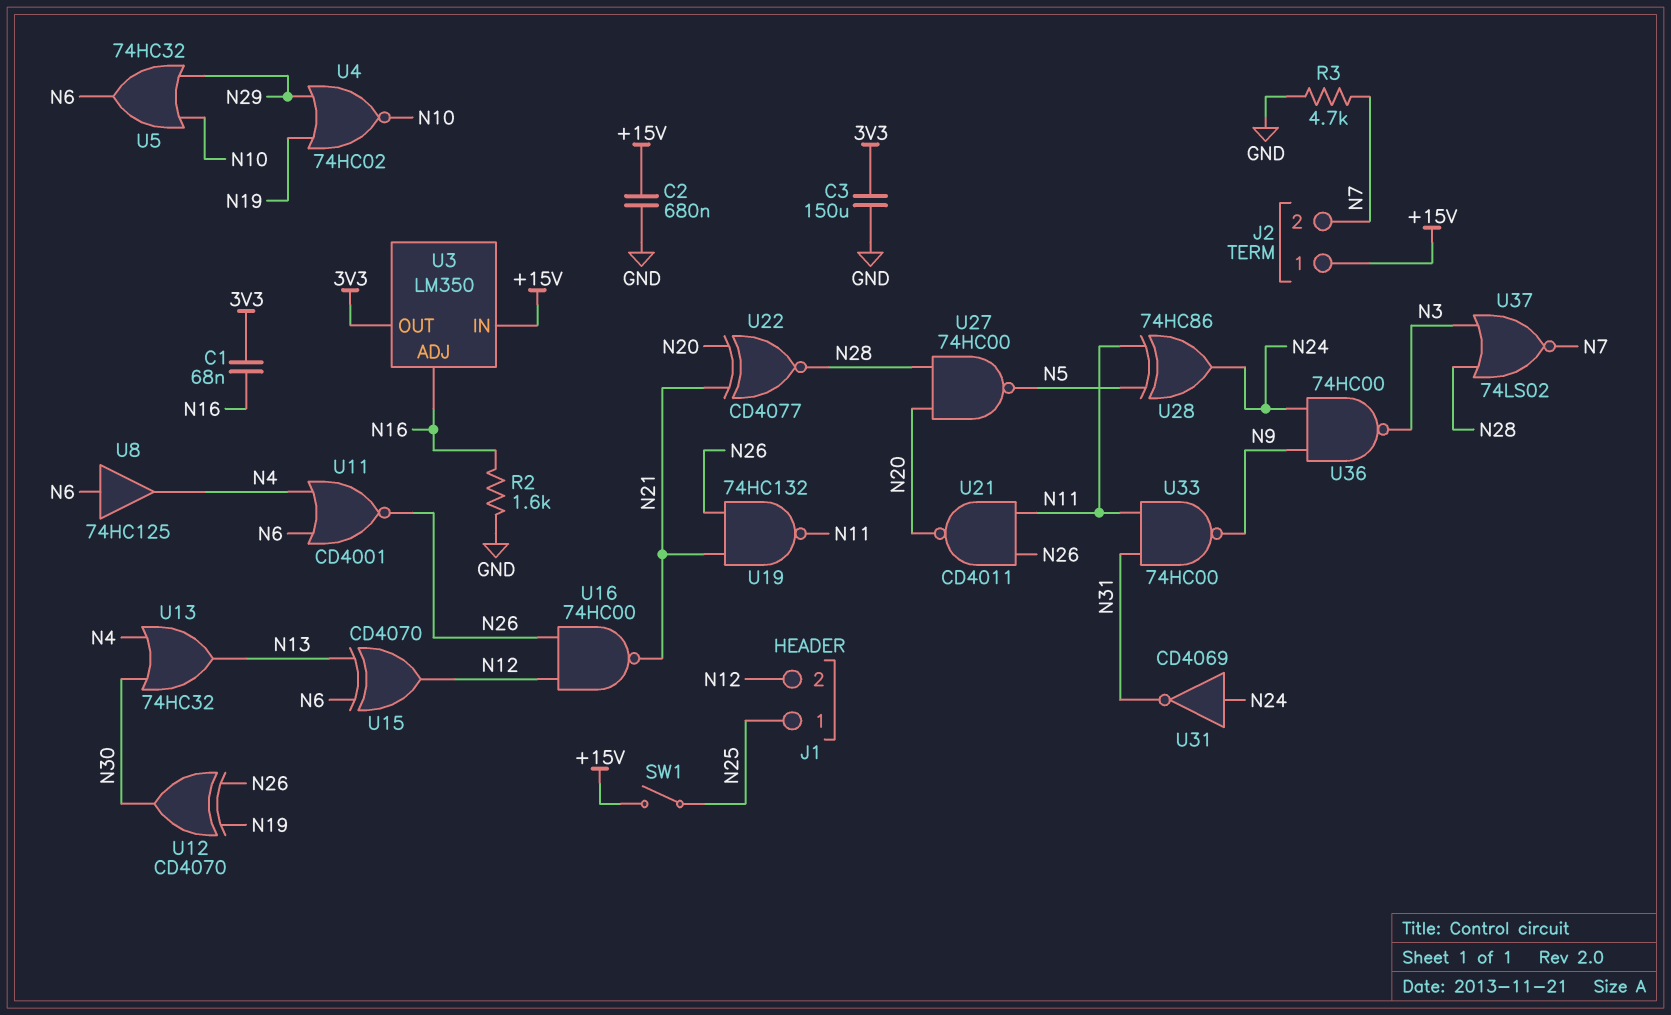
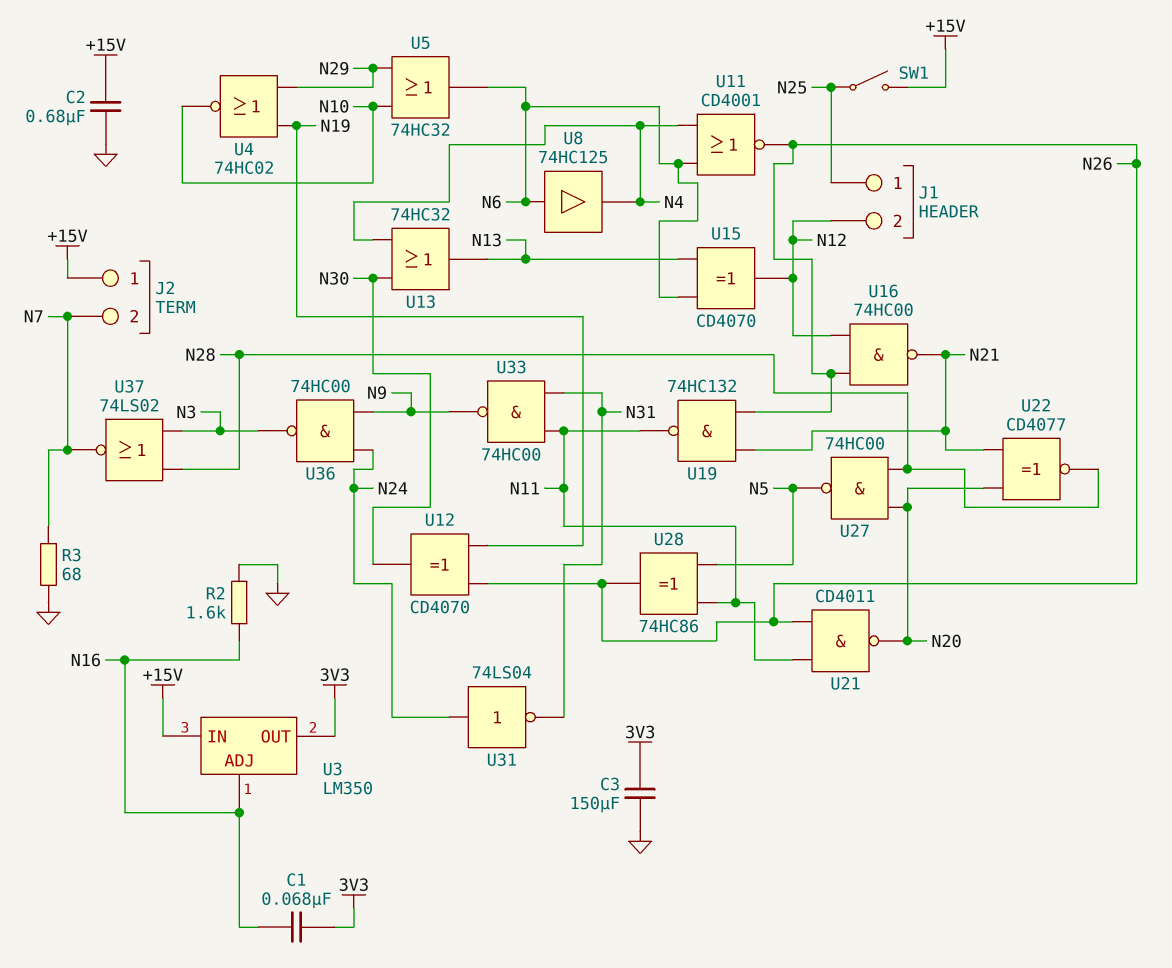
R3: 4.7k (GND, N7) -> 68 (GND, N7)
U28: XOR 74HC86 (in N5, in N11, out N24) -> XOR 74HC86 (in N5, in N11, out N26)
U31: NOT CD4069 (in N24, out N31) -> NOT 74LS04 (in N24, out N31)

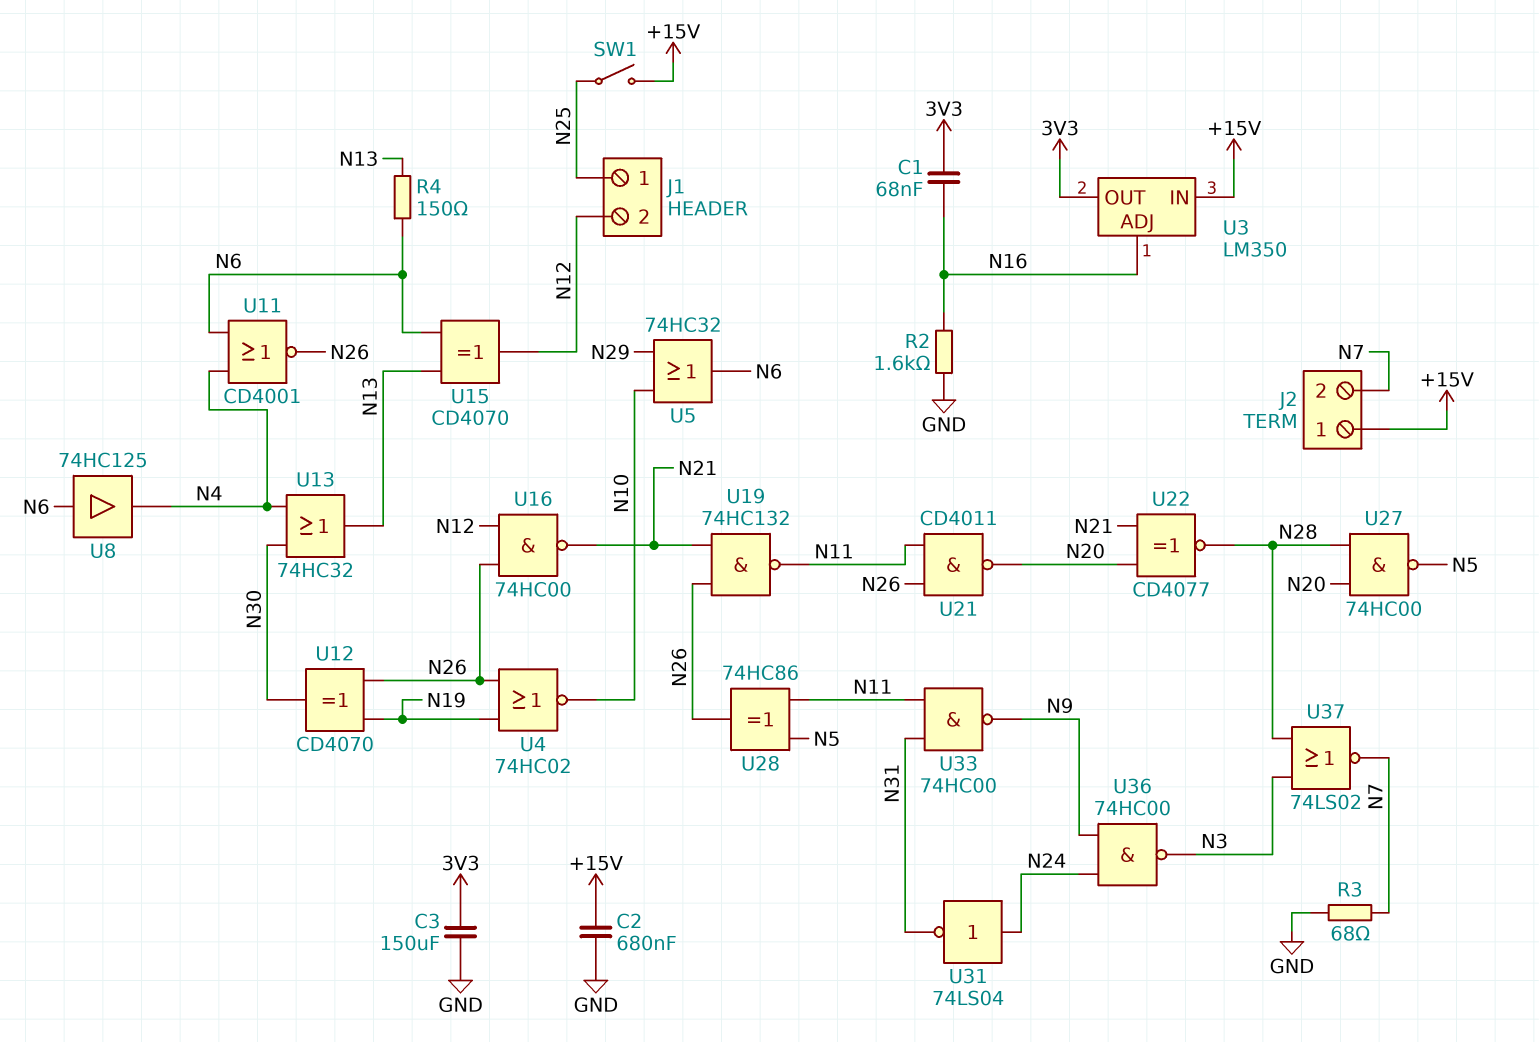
R4: none -> 150 (N6, N13)
U4: NOR 74HC02 (in N19, in N29, out N10) -> NOR 74HC02 (in N19, in N26, out N10)

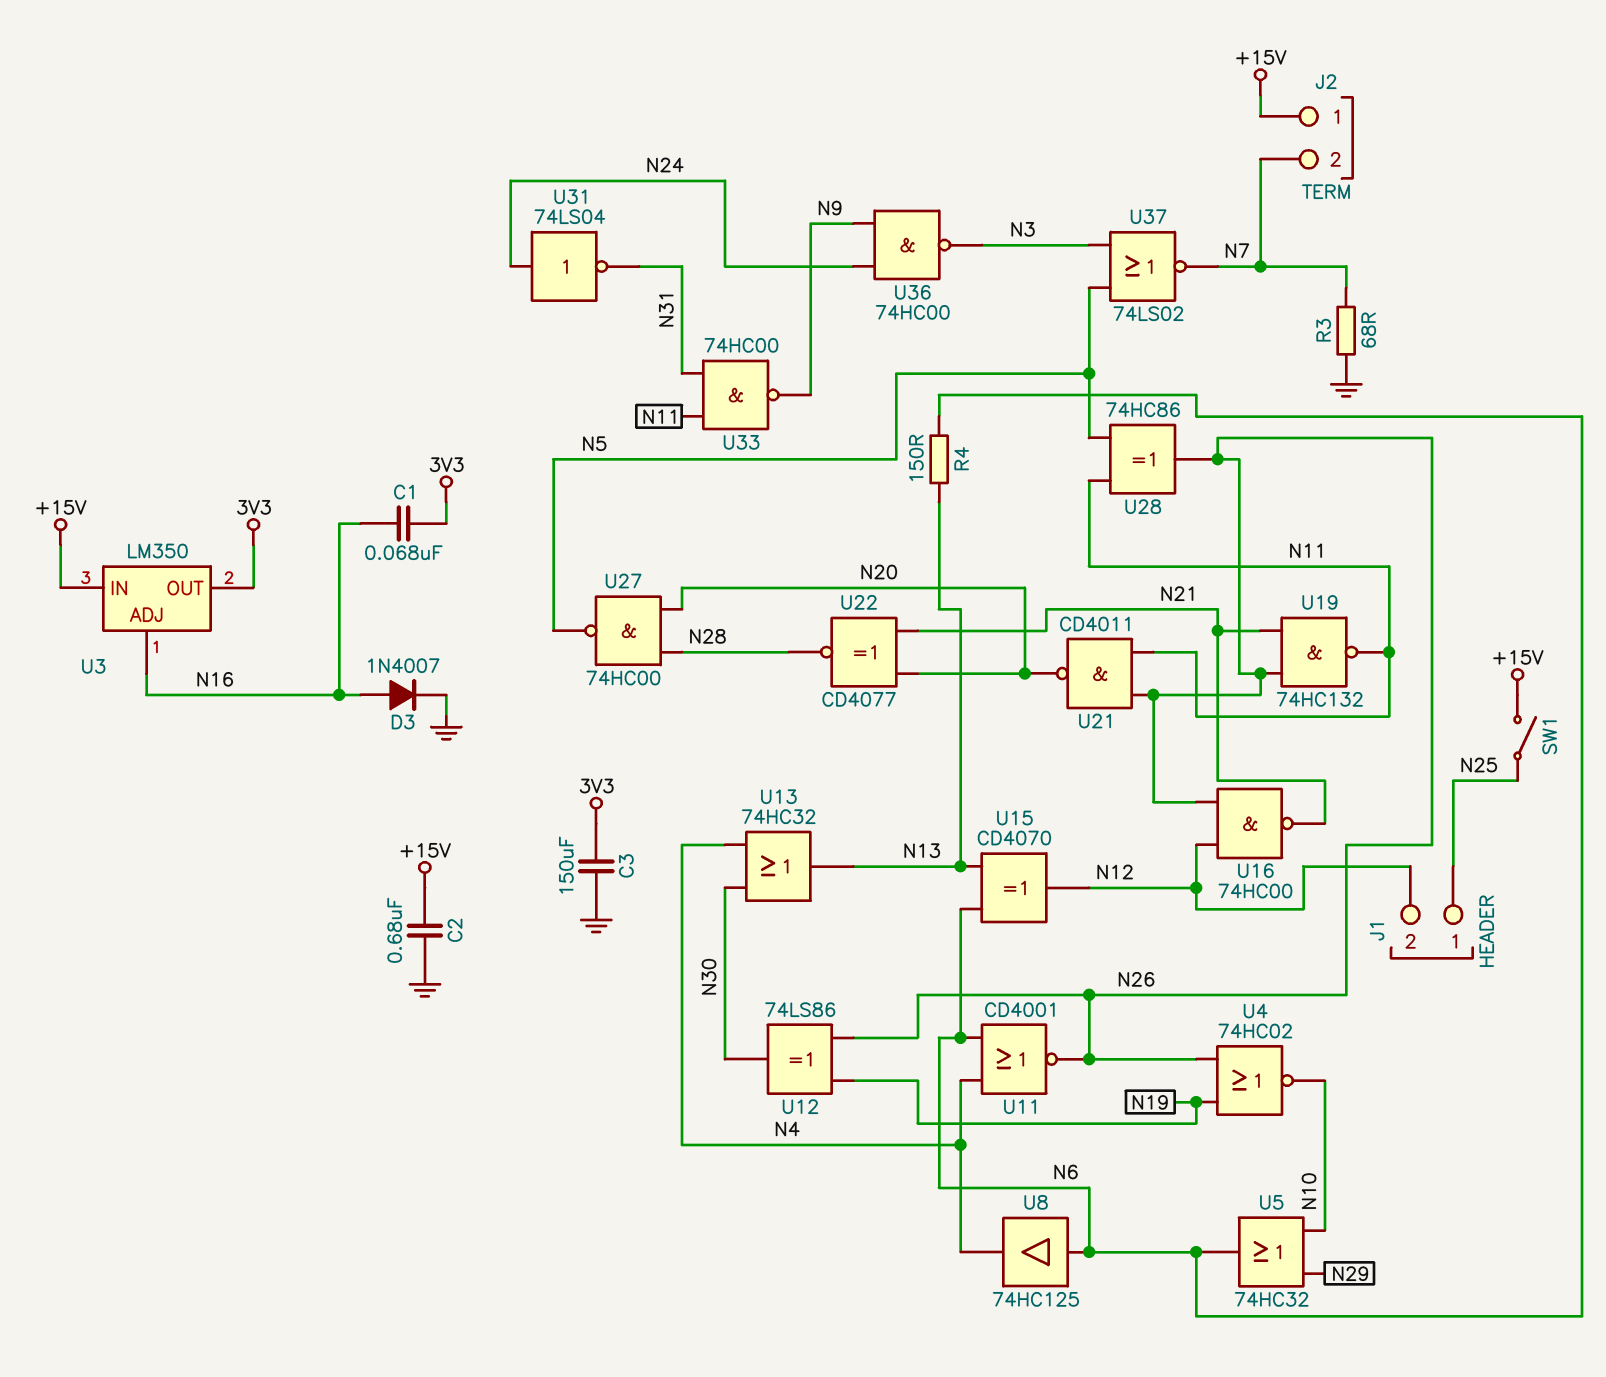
D3: none -> diode 1N4007 (A N16, K GND)
R2: 1.6k (GND, N16) -> none
U12: XOR CD4070 (in N19, in N26, out N30) -> XOR 74LS86 (in N19, in N26, out N30)
U37: NOR 74LS02 (in N3, in N28, out N7) -> NOR 74LS02 (in N3, in N5, out N7)

